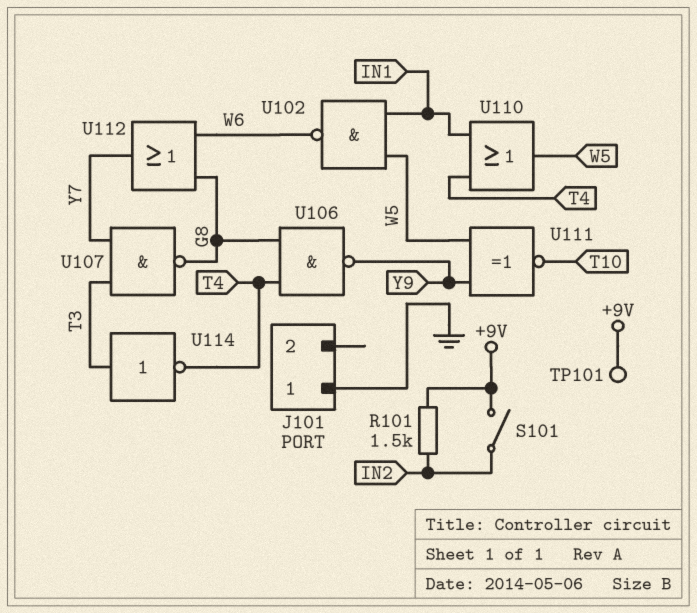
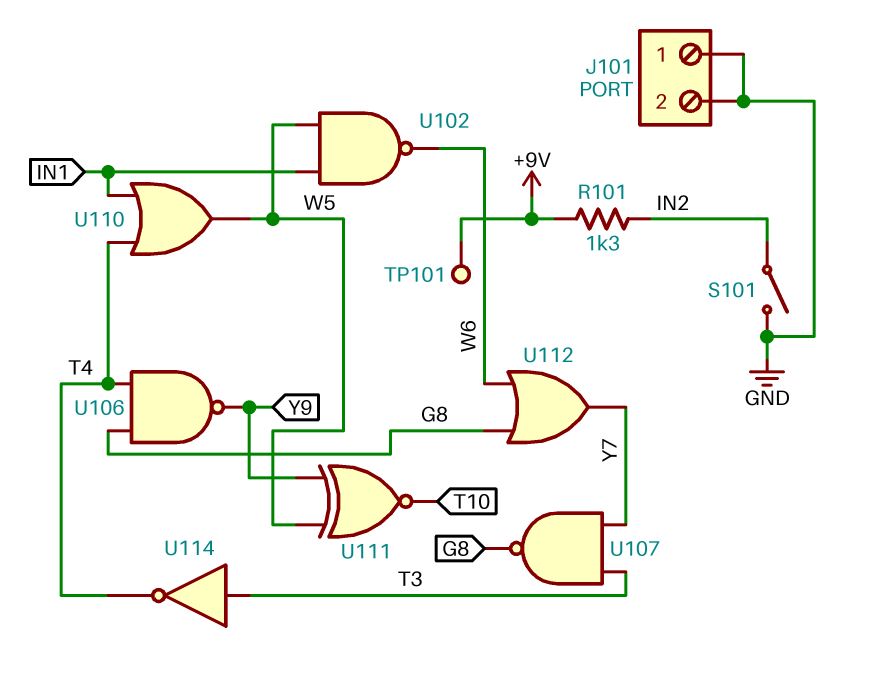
J101 pin 2: none -> GND
R101: 1.5k (+9V, IN2) -> 1.3k (+9V, IN2)
S101: switch (+9V, IN2) -> switch (GND, IN2)

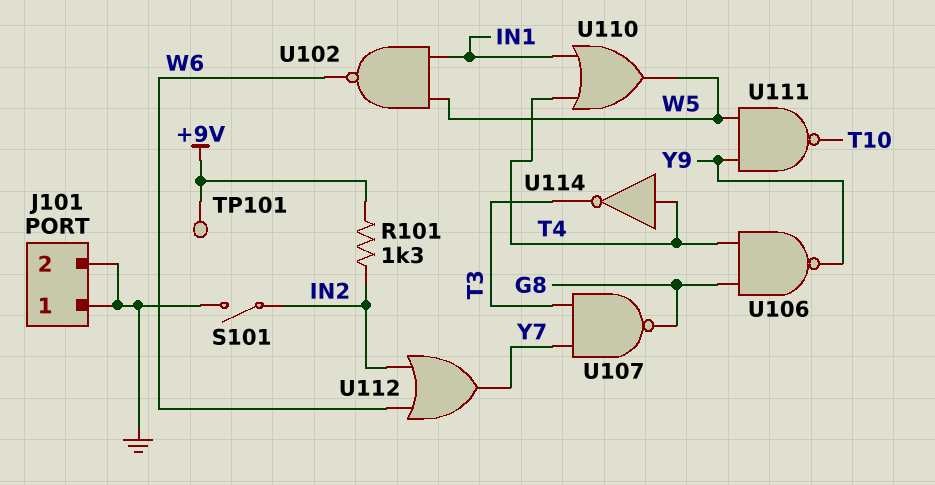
U111: XNOR (in W5, in Y9, out T10) -> NAND (in W5, in Y9, out T10)
U112: OR (in G8, in W6, out Y7) -> OR (in IN2, in W6, out Y7)
U114: NOT (in T3, out T4) -> NOT (in T4, out T3)

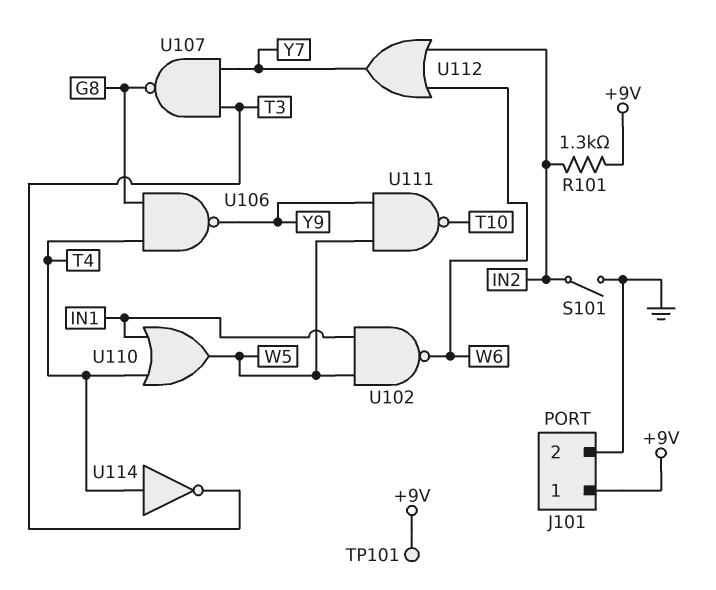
J101 pin 1: GND -> +9V

